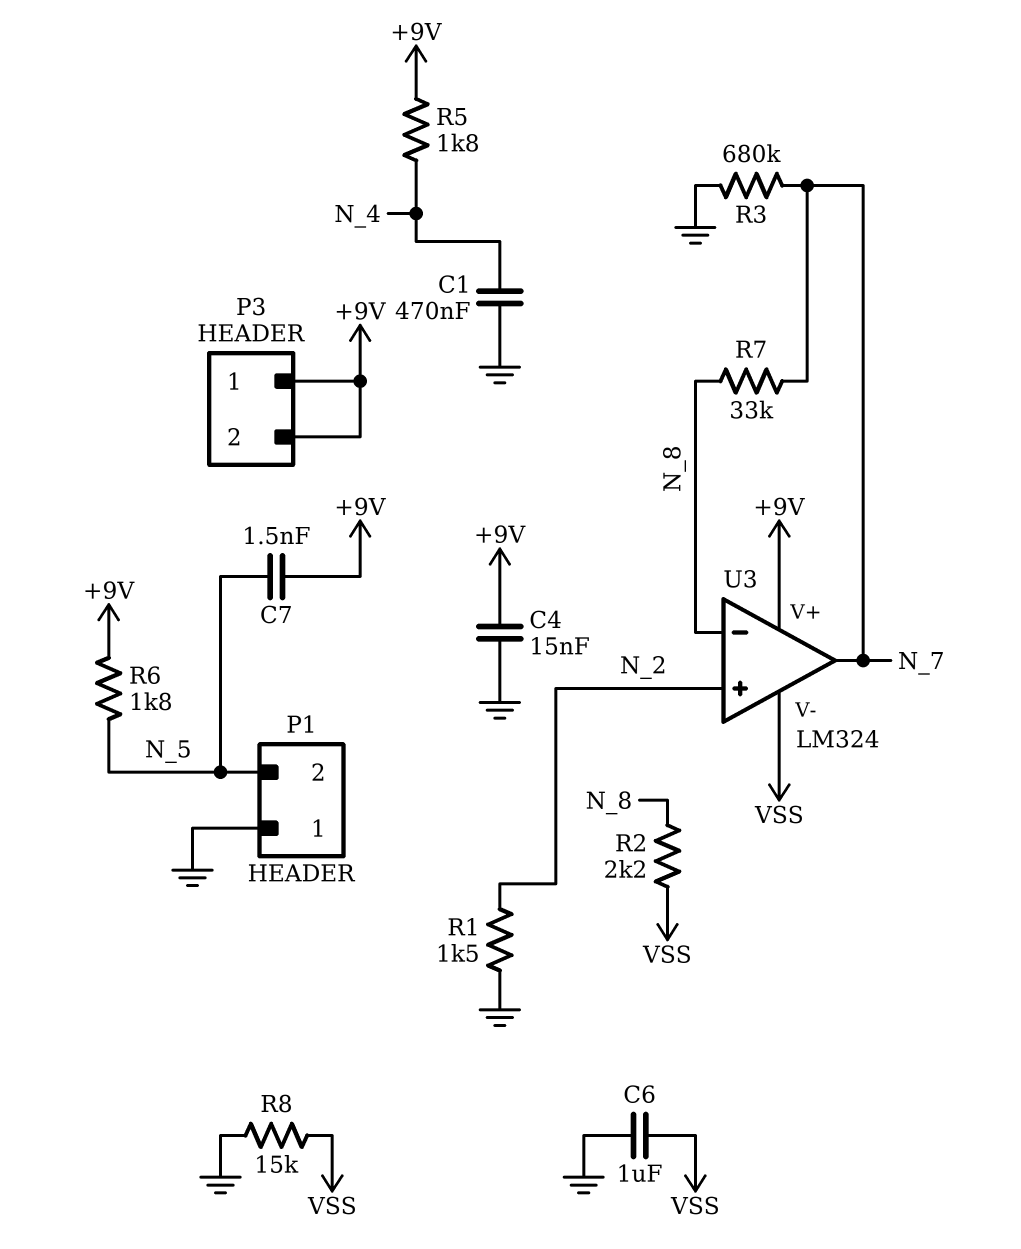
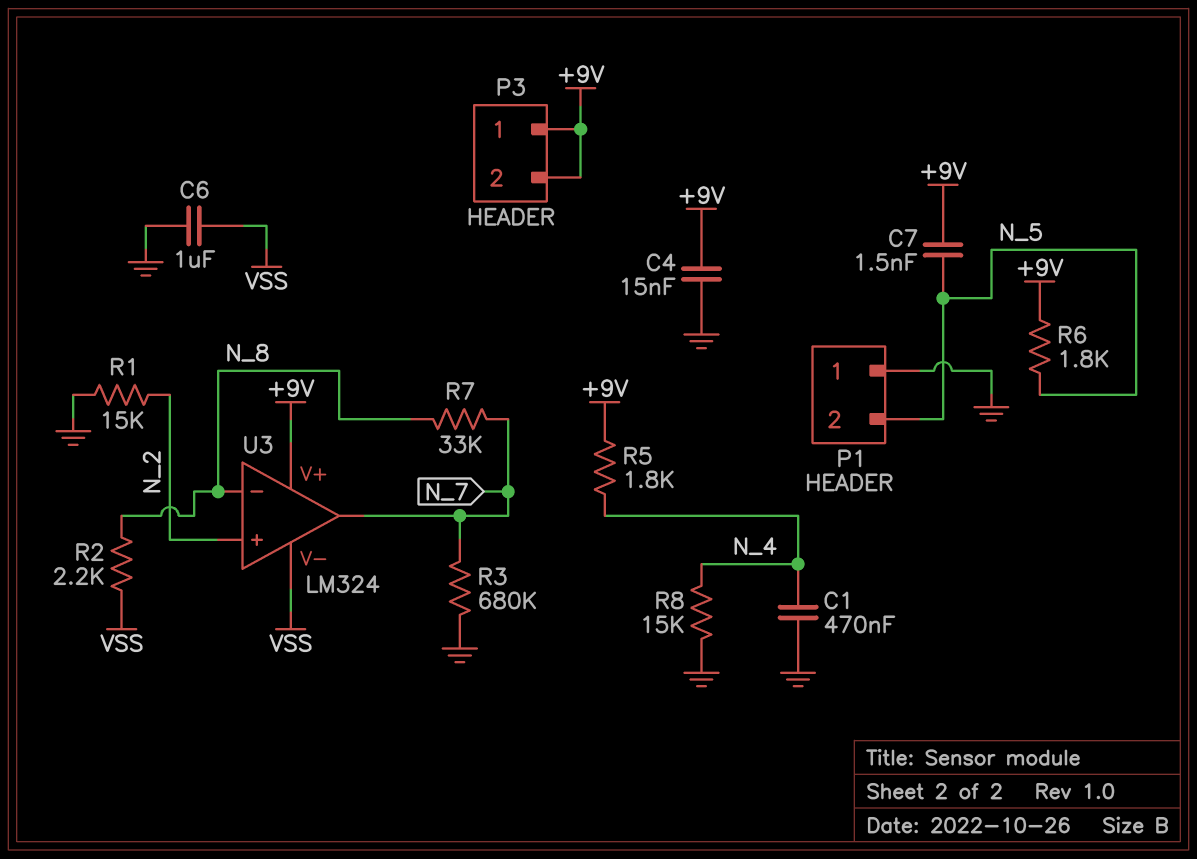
R1: 1.5k (GND, N_2) -> 15k (GND, N_2)
R8: 15k (GND, VSS) -> 15k (GND, N_4)

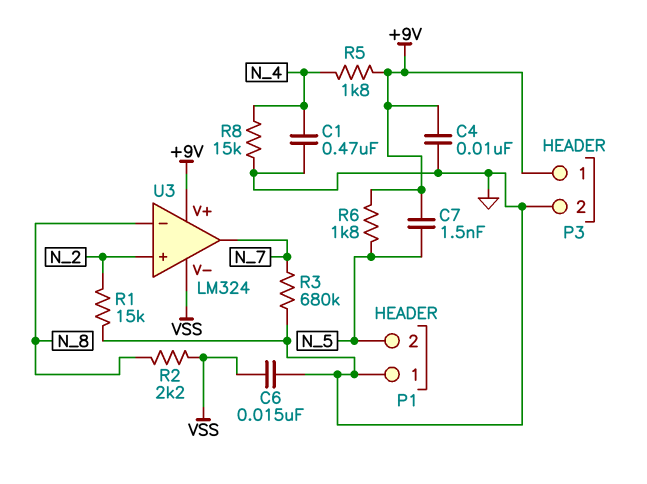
C4: 15nF (+9V, GND) -> 10nF (+9V, GND)
C6: 1uF (GND, VSS) -> 15nF (GND, VSS)
P3 pin 2: +9V -> GND
R7: 33k (N_7, N_8) -> none

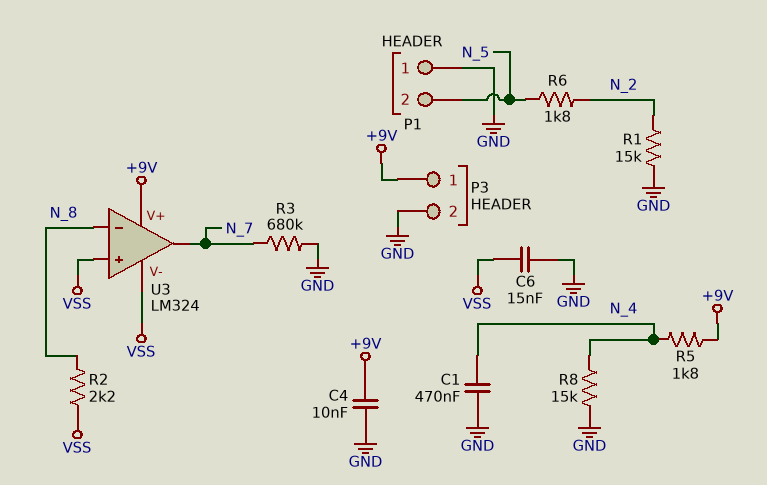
C7: 1.5nF (+9V, N_5) -> none
R6: 1.8k (+9V, N_5) -> 1.8k (N_2, N_5)
U3 pin in+: N_2 -> VSS

